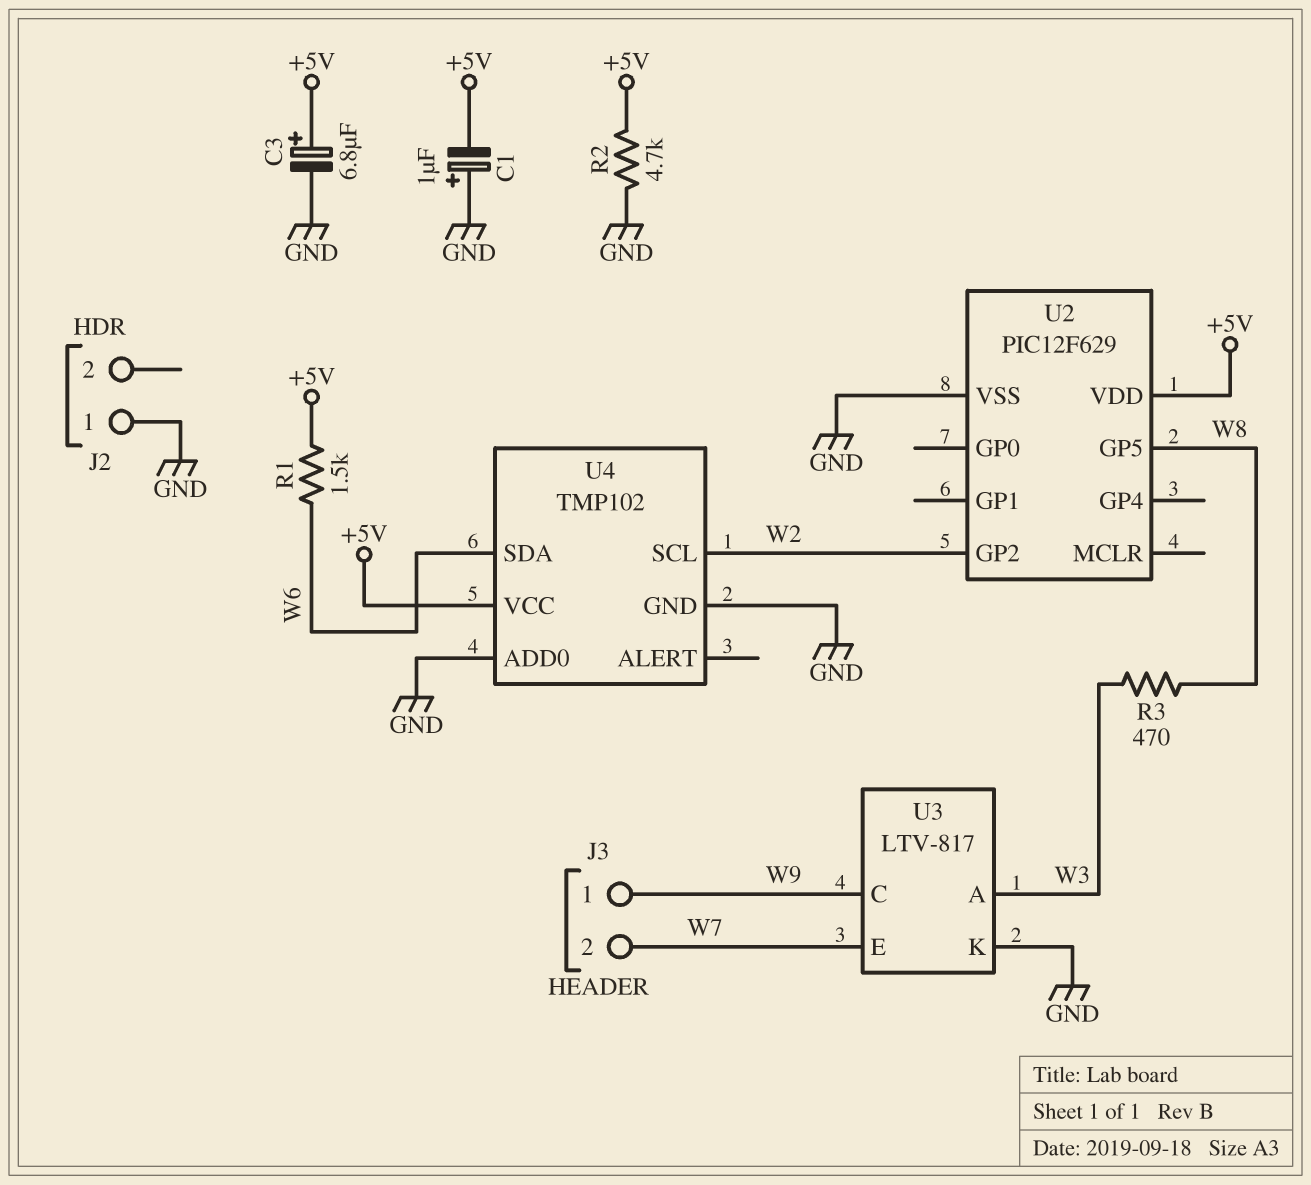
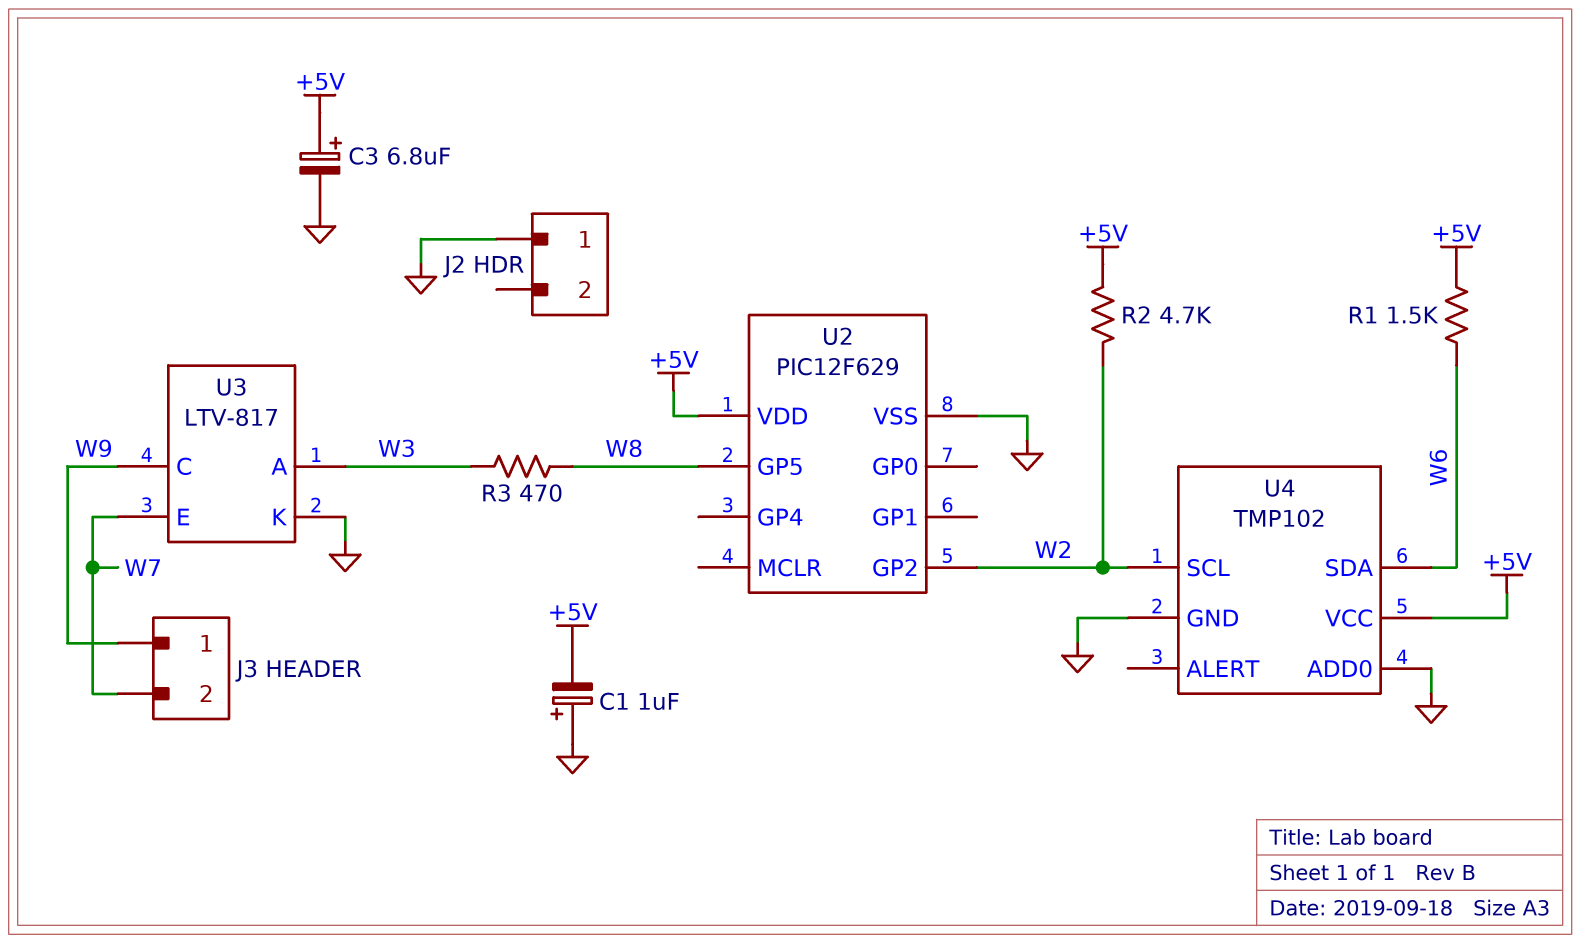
R2: 4.7k (+5V, GND) -> 4.7k (+5V, W2)

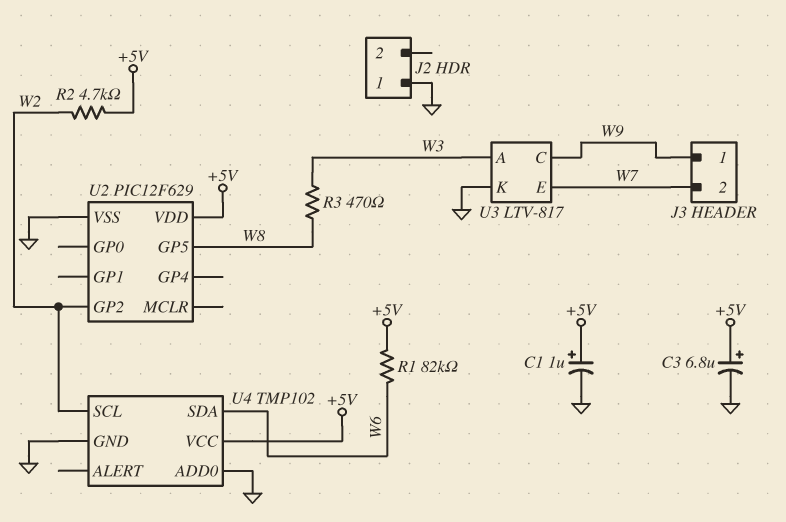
C1: 1uF (plus GND, minus +5V) -> 1uF (plus +5V, minus GND)
R1: 1.5k (+5V, W6) -> 82k (+5V, W6)

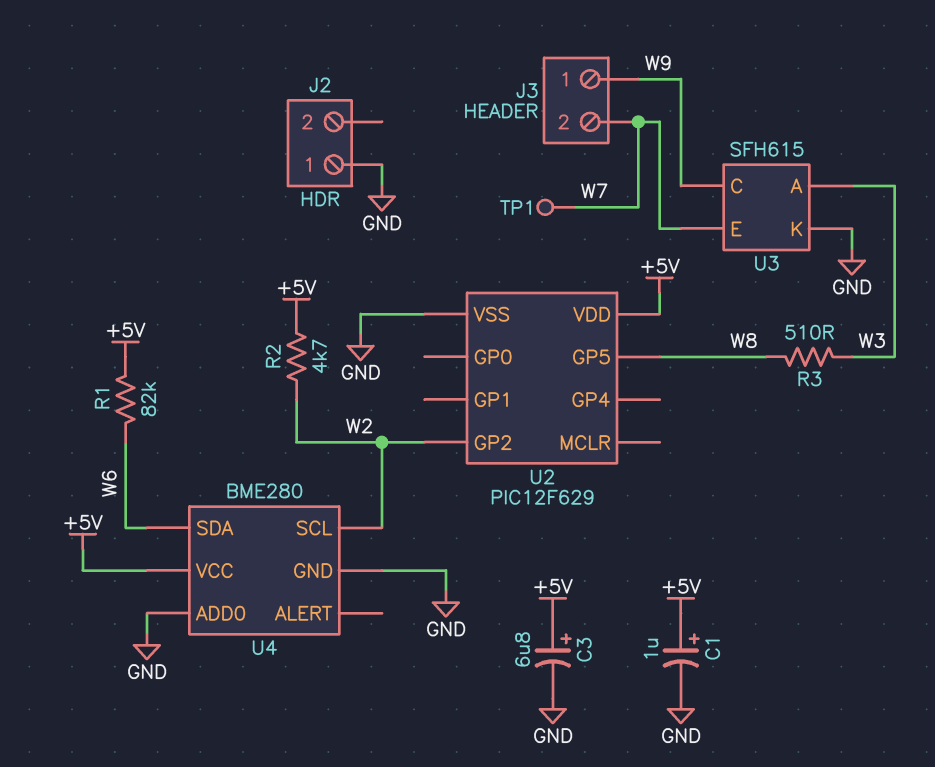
R3: 470 (W3, W8) -> 510 (W3, W8)
TP1: none -> test point (W7)
U3: LTV-817 -> SFH615
U4: TMP102 -> BME280

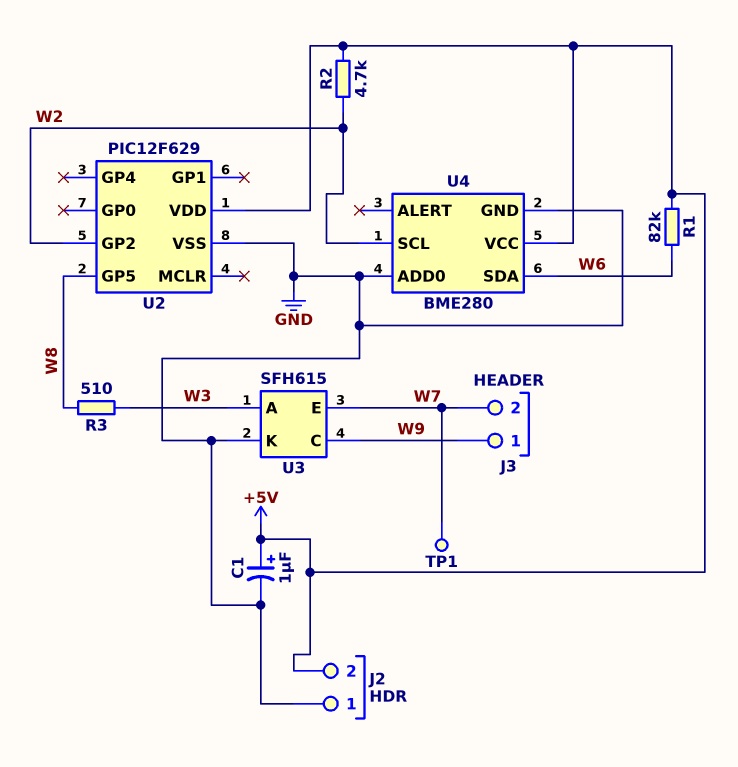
C3: 6.8uF (plus +5V, minus GND) -> none
J2 pin 2: none -> +5V

